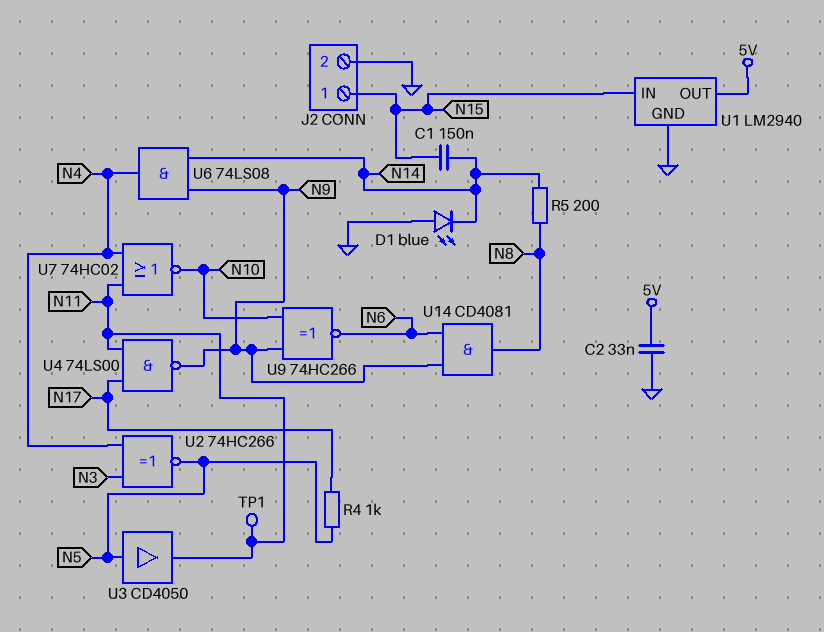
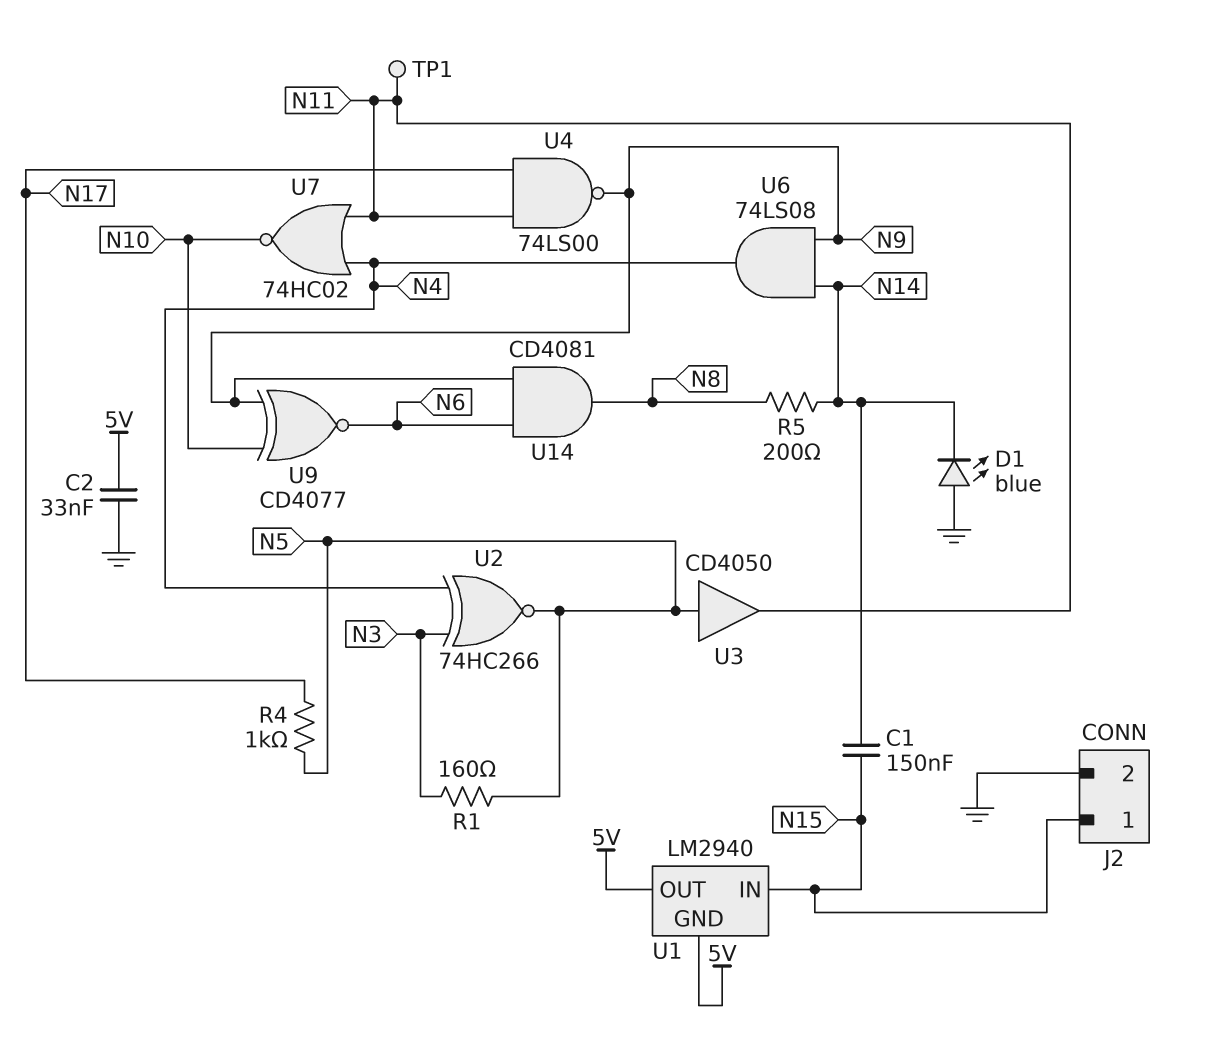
R1: none -> 160 (N3, N5)
U1 pin GND: GND -> 5V
U9: XNOR 74HC266 (in N9, in N10, out N6) -> XNOR CD4077 (in N9, in N10, out N6)

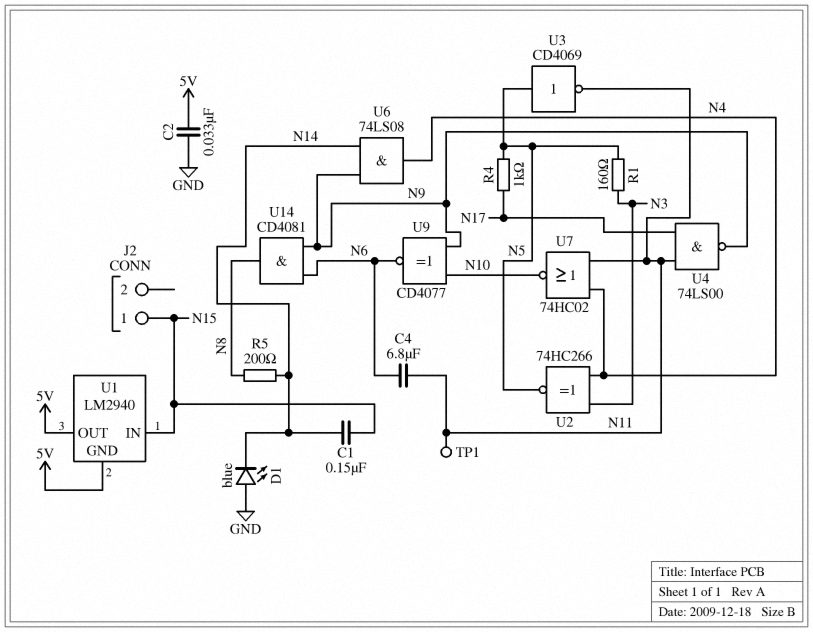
C4: none -> 6.8uF (N6, N11)
J2 pin 2: GND -> none
U3: buffer CD4050 (in N5, out N11) -> NOT CD4069 (in N5, out N11)

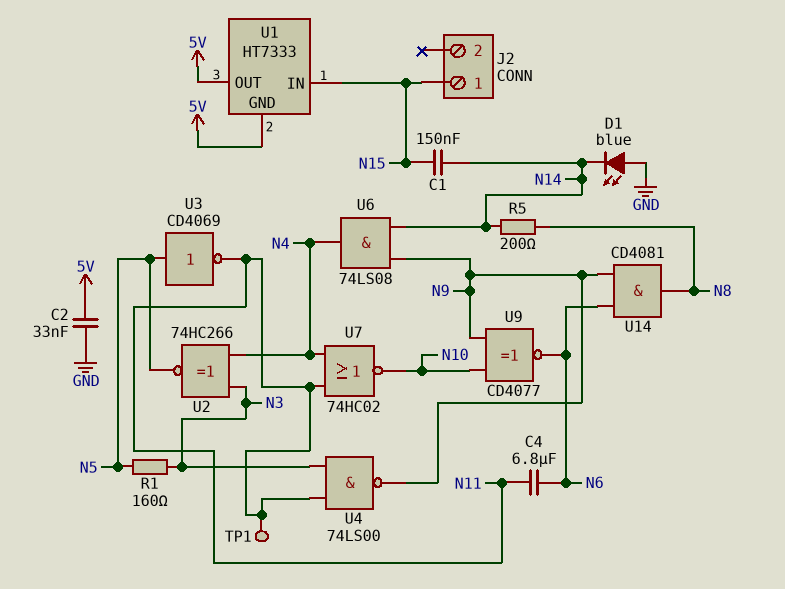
R4: 1k (N5, N17) -> none
U1: LM2940 -> HT7333
U4: NAND 74LS00 (in N11, in N17, out N9) -> NAND 74LS00 (in N3, in N11, out N9)

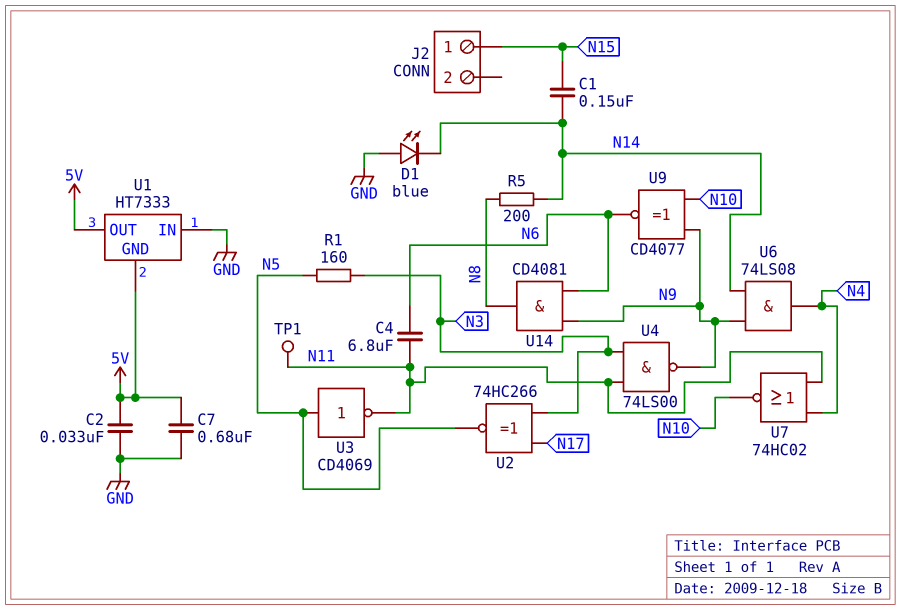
C7: none -> 680nF (5V, GND)
U1 pin IN: N15 -> GND
U2: XNOR 74HC266 (in N3, in N4, out N5) -> XNOR 74HC266 (in N3, in N17, out N5)

